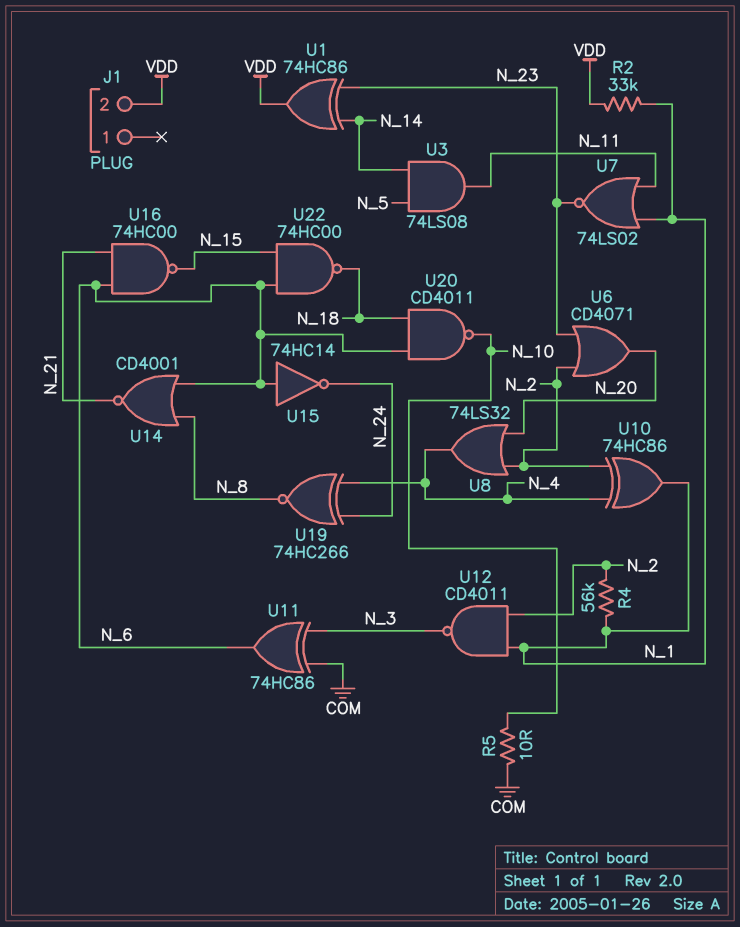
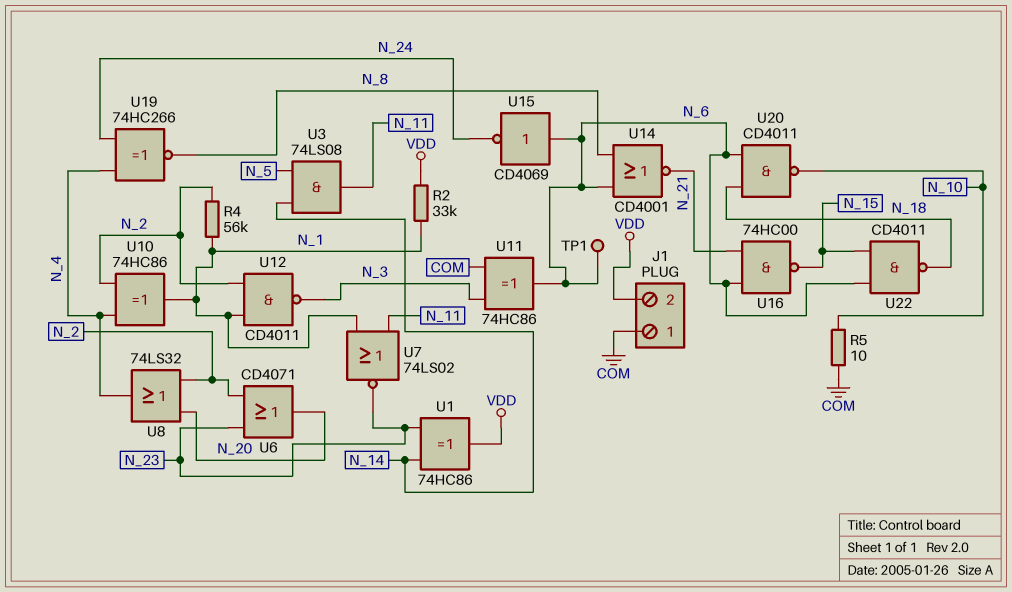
J1 pin 1: none -> COM
TP1: none -> test point (N_6)
U15: NOT 74HC14 (in N_6, out N_24) -> NOT CD4069 (in N_6, out N_24)
U22: NAND 74HC00 (in N_6, in N_15, out N_18) -> NAND CD4011 (in N_6, in N_15, out N_18)

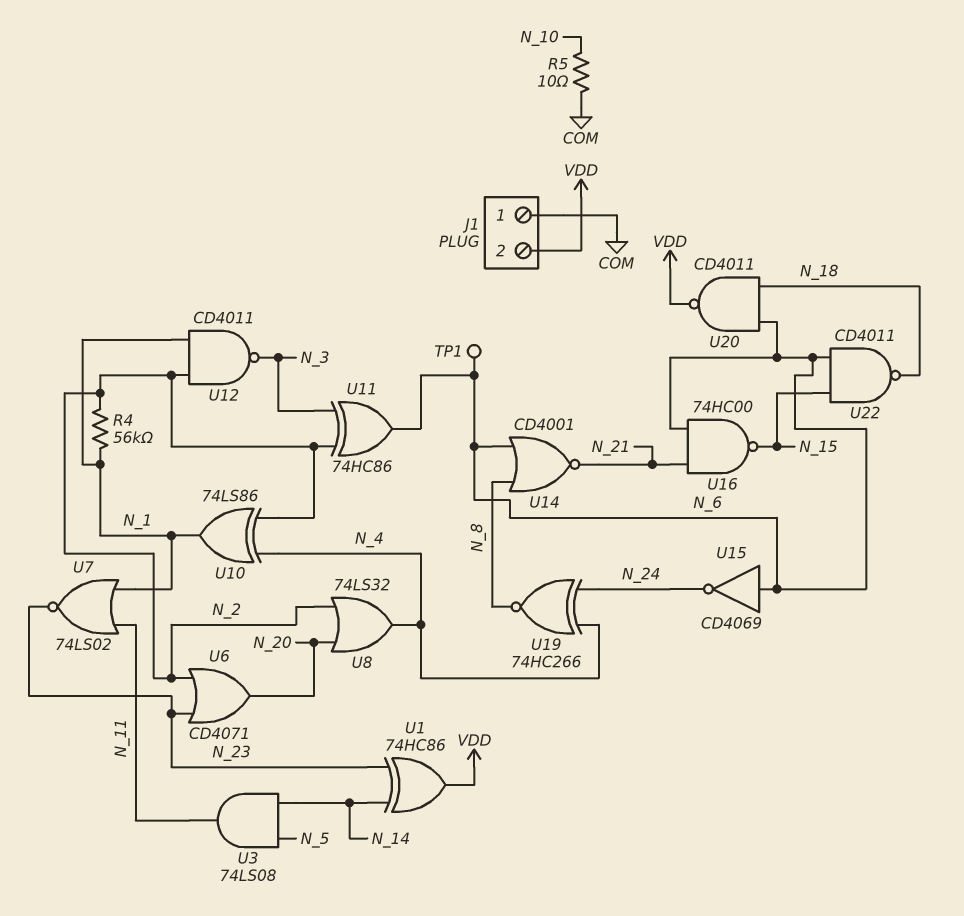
R2: 33k (N_1, VDD) -> none
U10: XOR 74HC86 (in N_2, in N_4, out N_1) -> XOR 74LS86 (in N_2, in N_4, out N_1)
U11: XOR 74HC86 (in COM, in N_3, out N_6) -> XOR 74HC86 (in N_2, in N_3, out N_6)
U20: NAND CD4011 (in N_6, in N_18, out N_10) -> NAND CD4011 (in N_6, in N_18, out VDD)

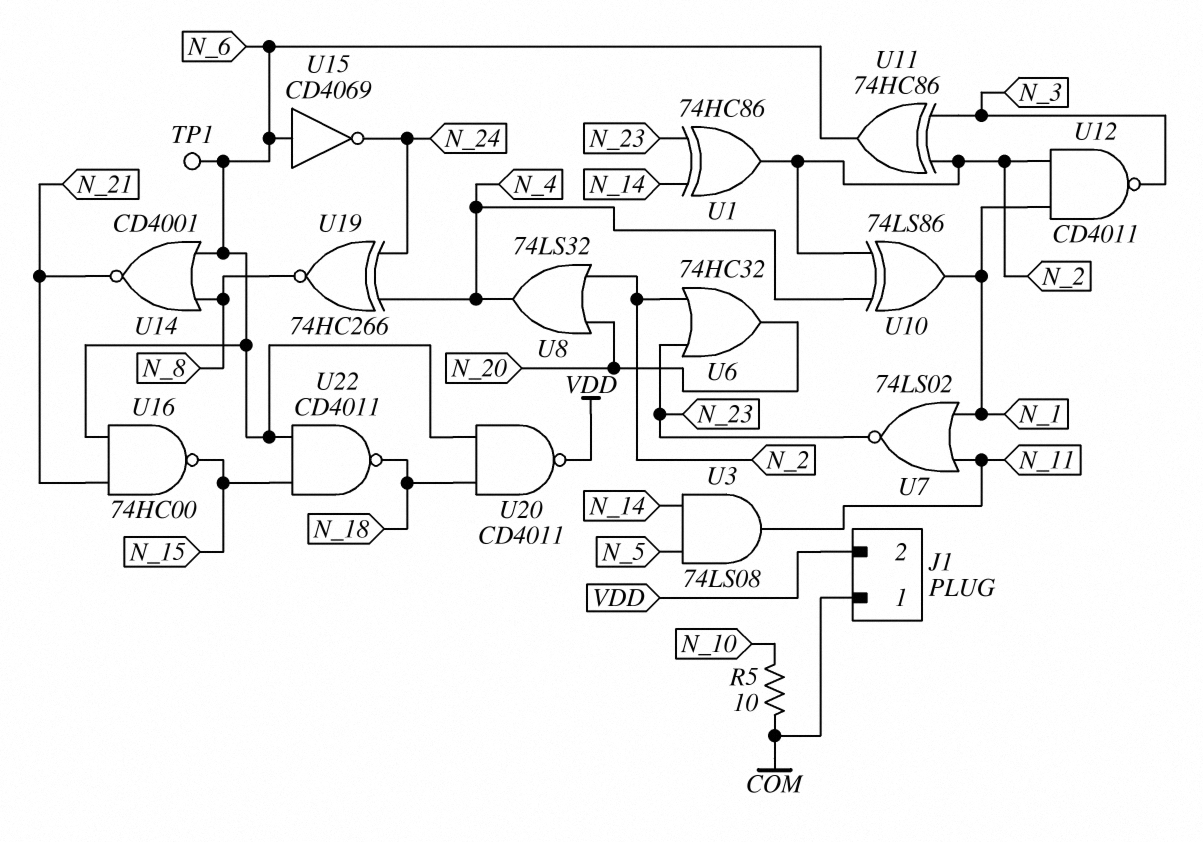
R4: 56k (N_1, N_2) -> none
U1: XOR 74HC86 (in N_14, in N_23, out VDD) -> XOR 74HC86 (in N_14, in N_23, out N_2)
U6: OR CD4071 (in N_2, in N_23, out N_20) -> OR 74HC32 (in N_2, in N_23, out N_20)

